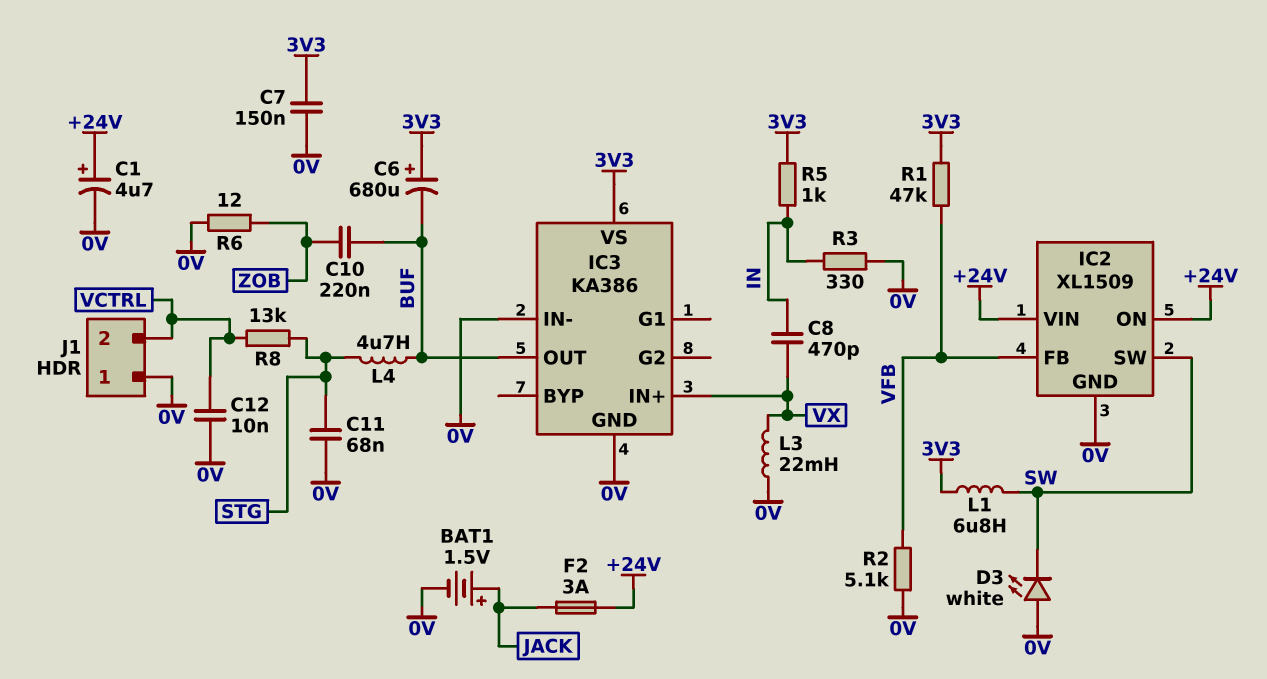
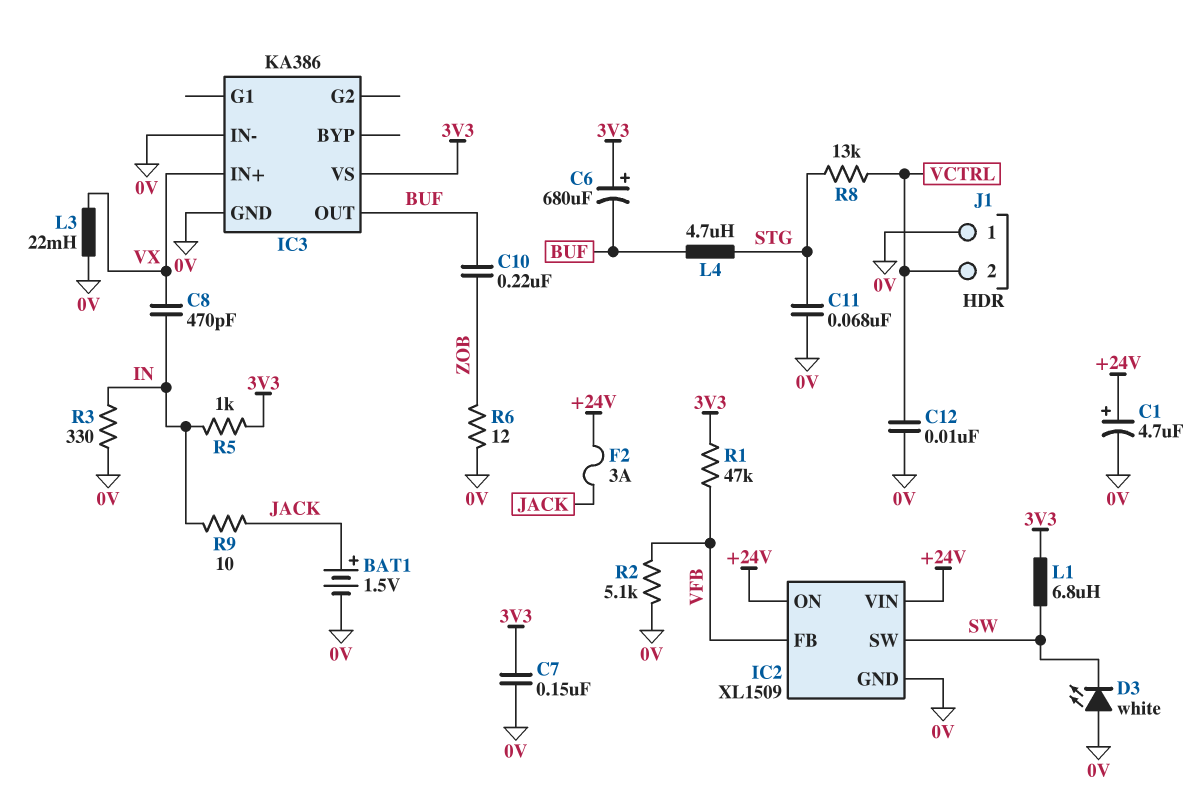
R9: none -> 10 (IN, JACK)

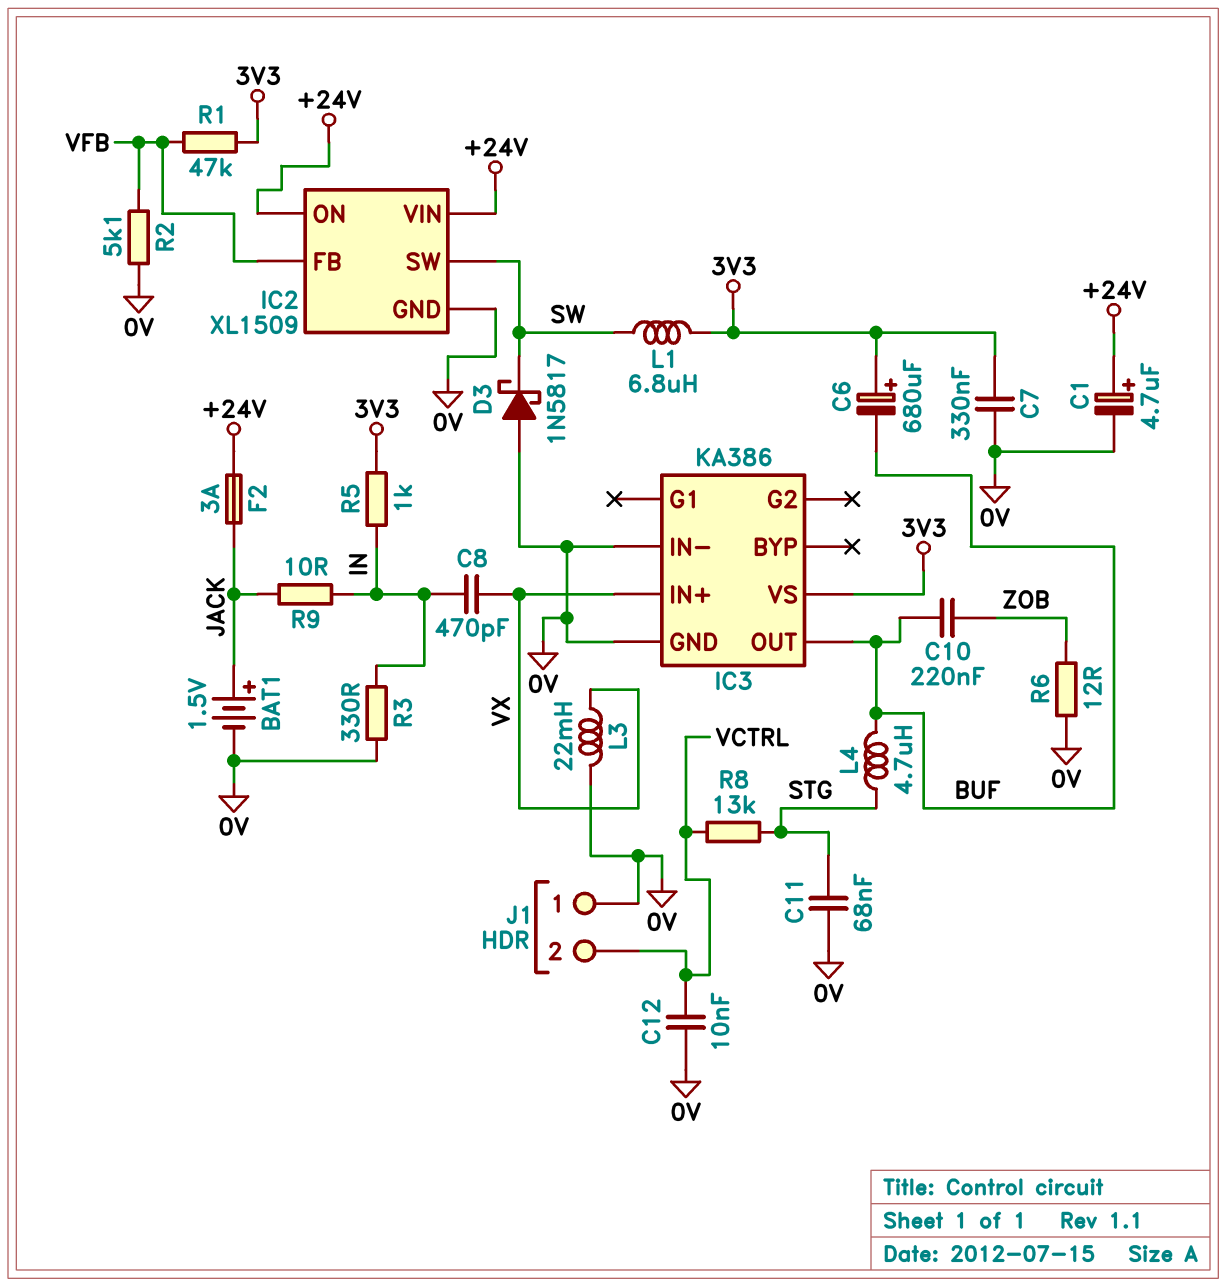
C7: 150nF (0V, 3V3) -> 330nF (0V, 3V3)
D3: LED white (A 0V, K SW) -> schottky 1N5817 (A 0V, K SW)

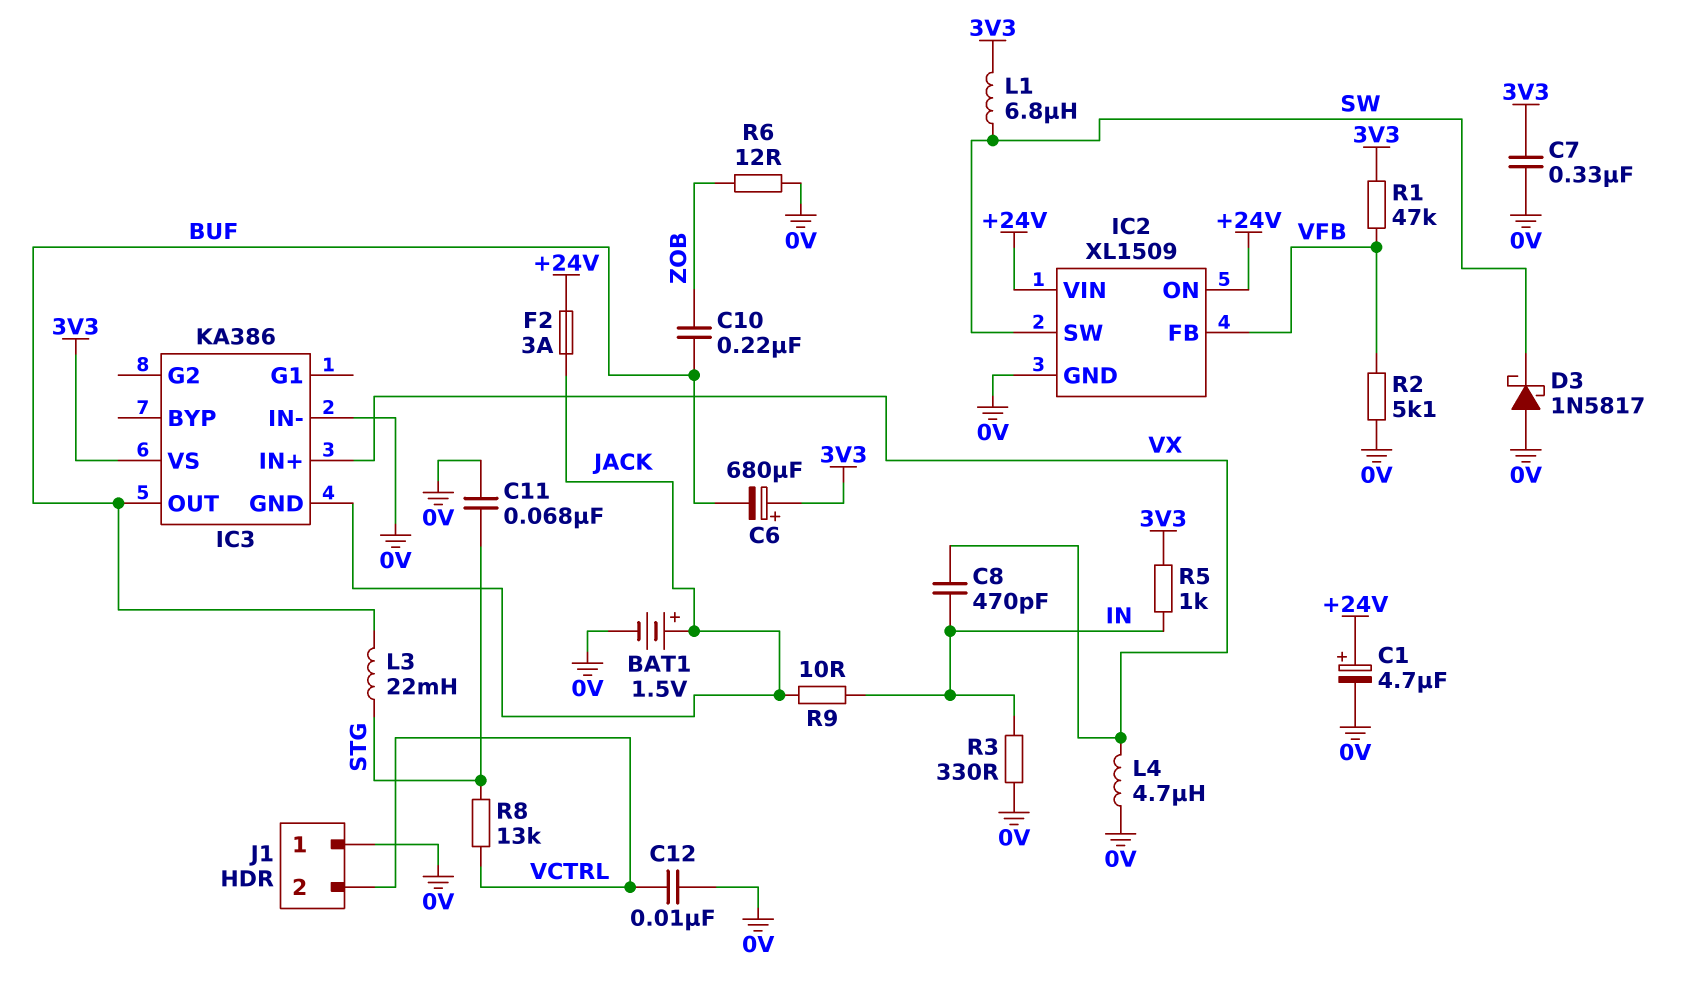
IC3 pin GND: 0V -> JACK
L3: 22mH (0V, VX) -> 22mH (BUF, STG)
L4: 4.7uH (BUF, STG) -> 4.7uH (0V, VX)

